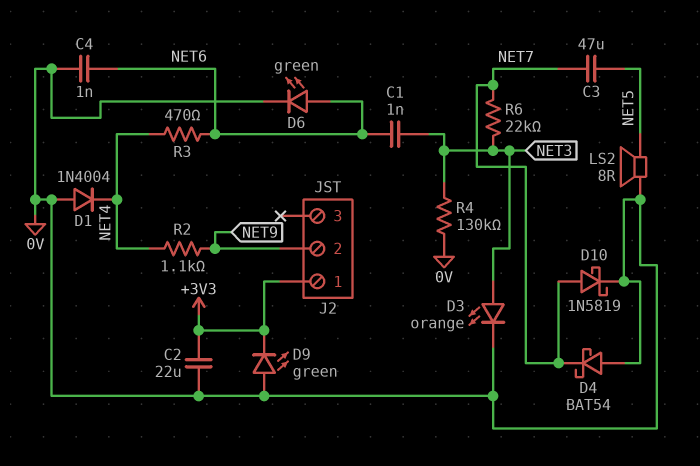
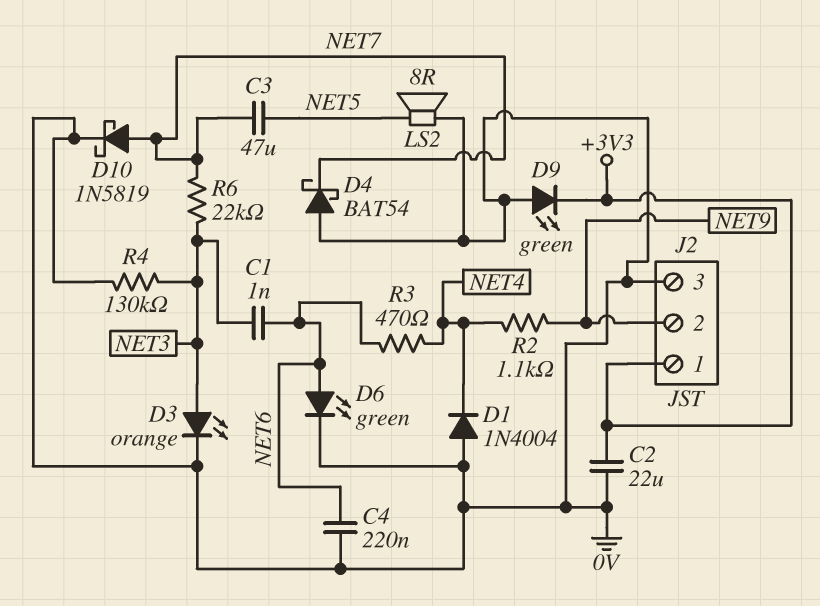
C4: 1nF (0V, NET6) -> 220nF (0V, NET6)
J2 pin 3: none -> 0V

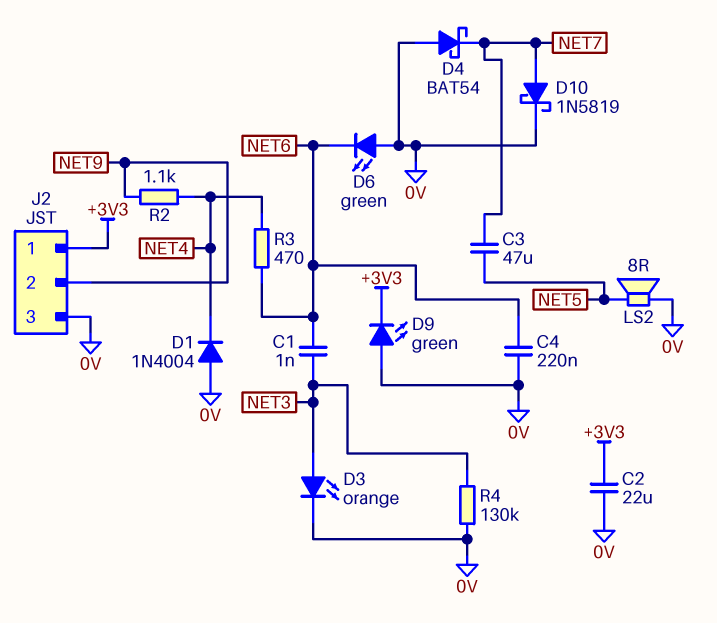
D6: LED green (A NET6, K 0V) -> LED green (A 0V, K NET6)
R6: 22k (NET3, NET7) -> none

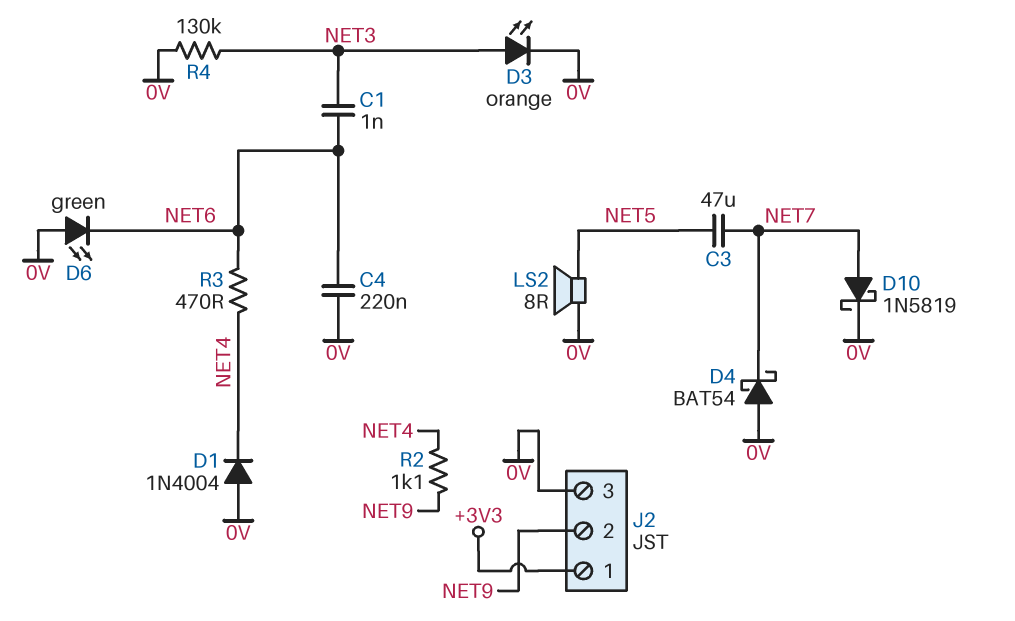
C2: 22uF (+3V3, 0V) -> none
D9: LED green (A 0V, K +3V3) -> none

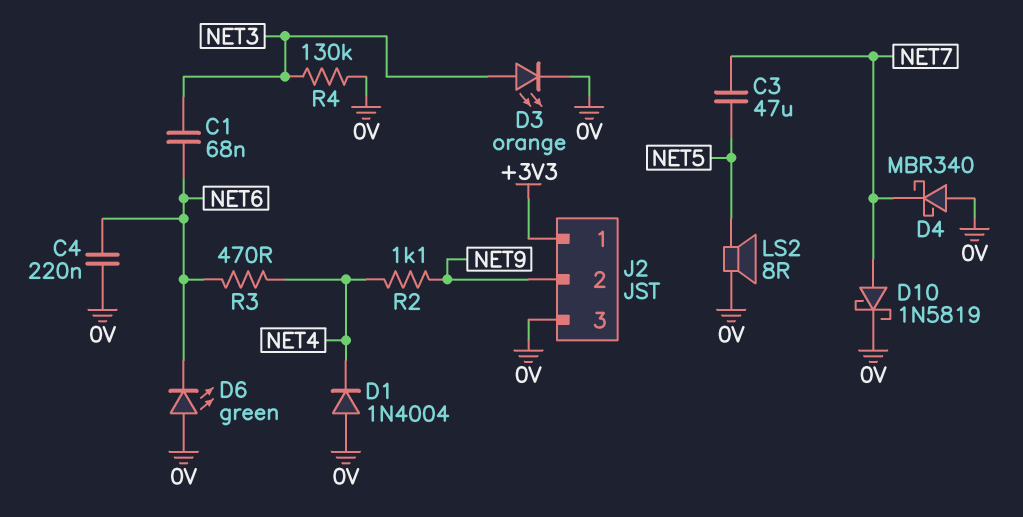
C1: 1nF (NET3, NET6) -> 68nF (NET3, NET6)
D4: schottky BAT54 (A 0V, K NET7) -> schottky MBR340 (A 0V, K NET7)

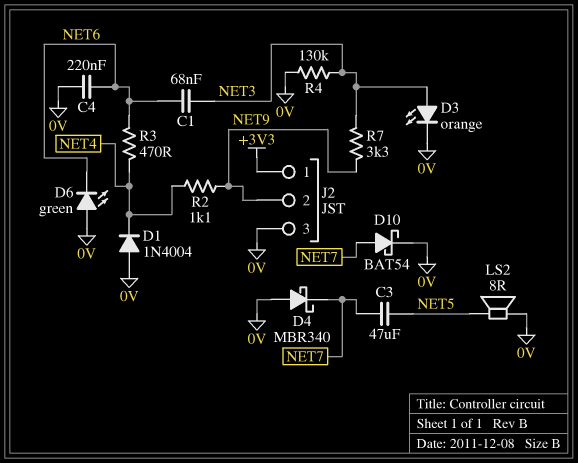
D10: schottky 1N5819 (A NET7, K 0V) -> schottky BAT54 (A NET7, K 0V)
R7: none -> 3.3k (NET3, NET9)

